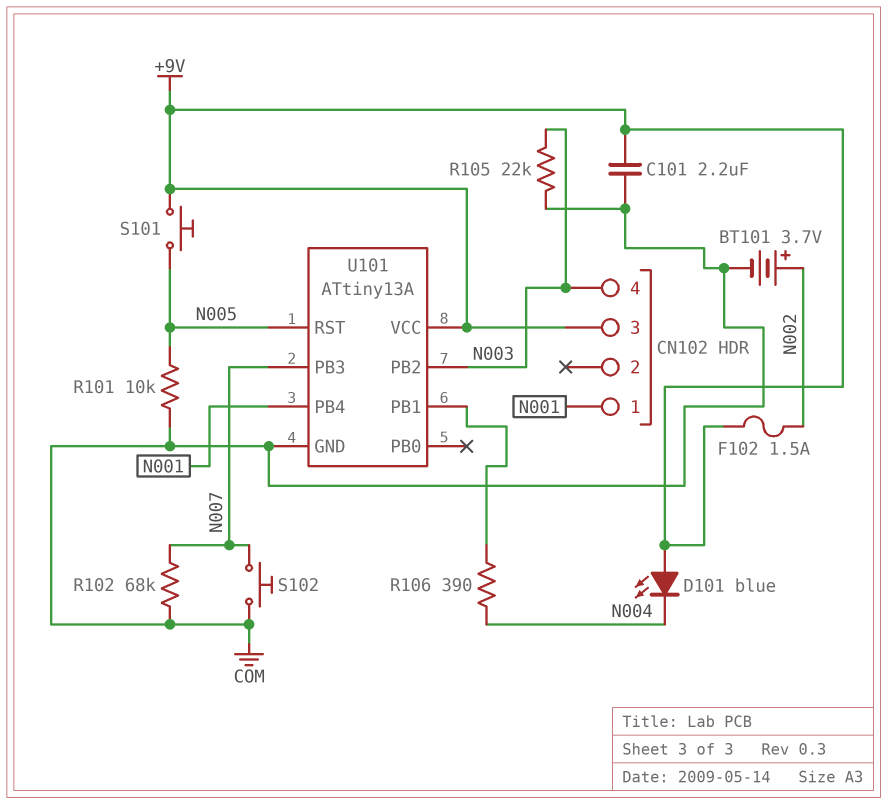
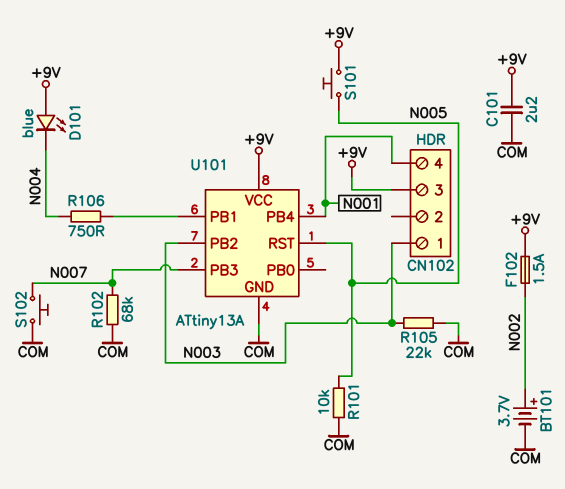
CN102 pin 1: N001 -> N003
CN102 pin 4: N003 -> N001
R106: 390 (N004, U101/PB1) -> 750 (N004, U101/PB1)

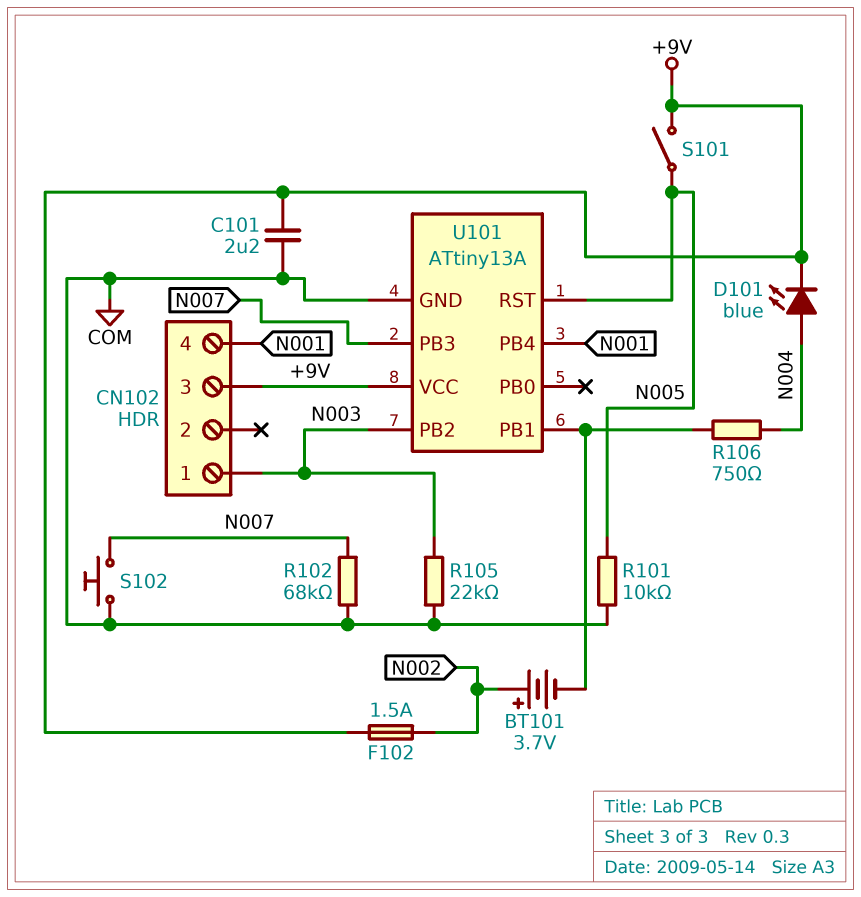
BT101: 3.7V (plus N002, minus COM) -> 3.7V (plus N002, minus U101/PB1)
D101: LED blue (A +9V, K N004) -> LED blue (A N004, K +9V)
S101: button (+9V, N005) -> switch (+9V, N005)

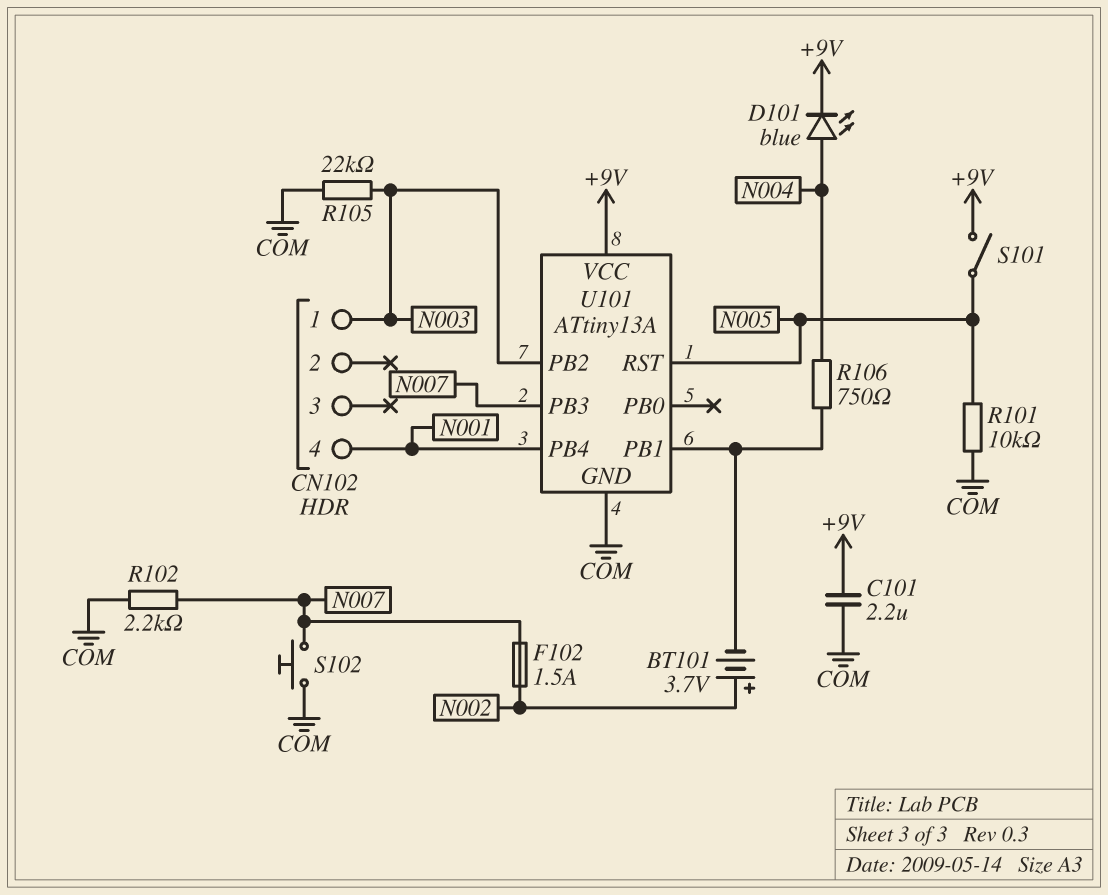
CN102 pin 3: +9V -> none
F102: 1.5A (+9V, N002) -> 1.5A (N002, N007)
R102: 68k (COM, N007) -> 2.2k (COM, N007)

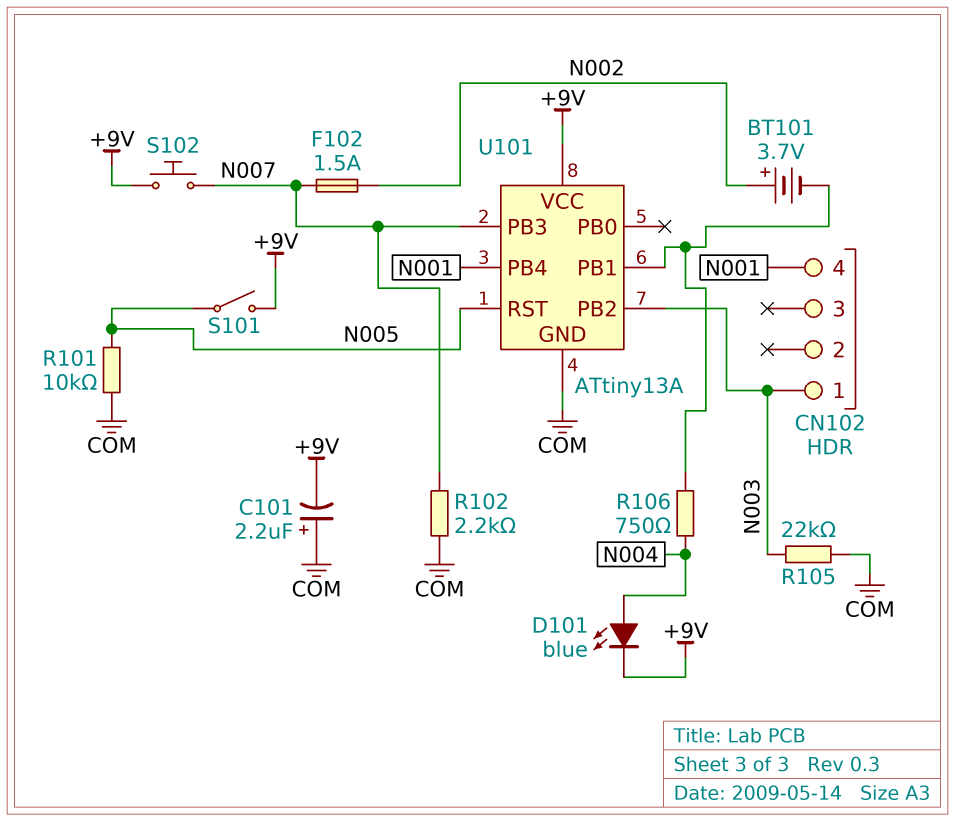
C101: 2.2uF (+9V, COM) -> 2.2uF (plus COM, minus +9V)
S102: button (COM, N007) -> button (+9V, N007)

